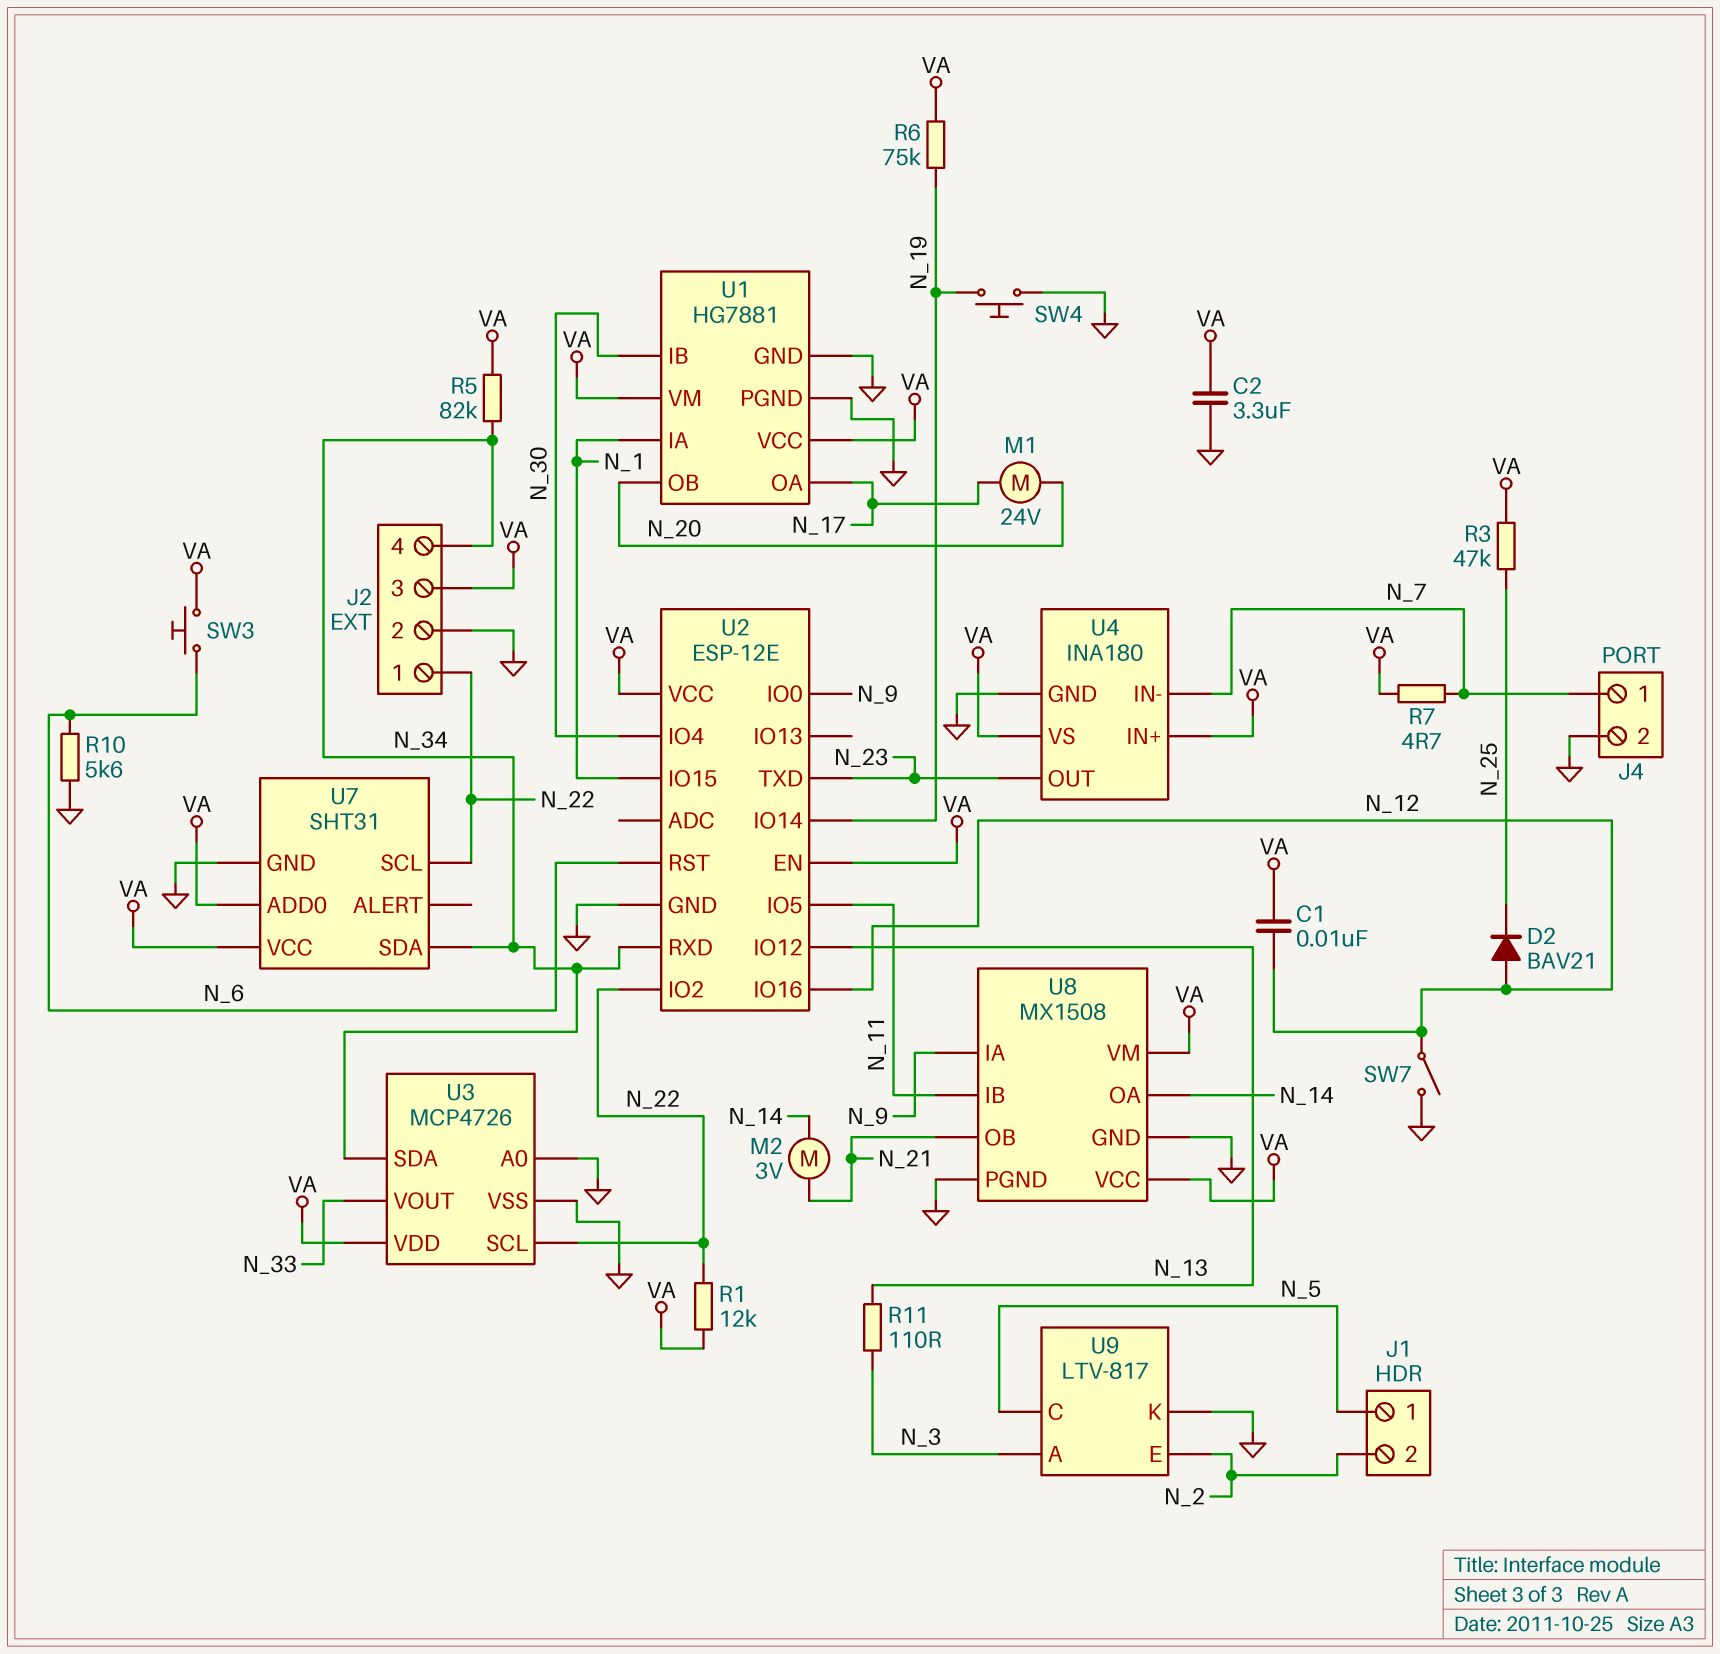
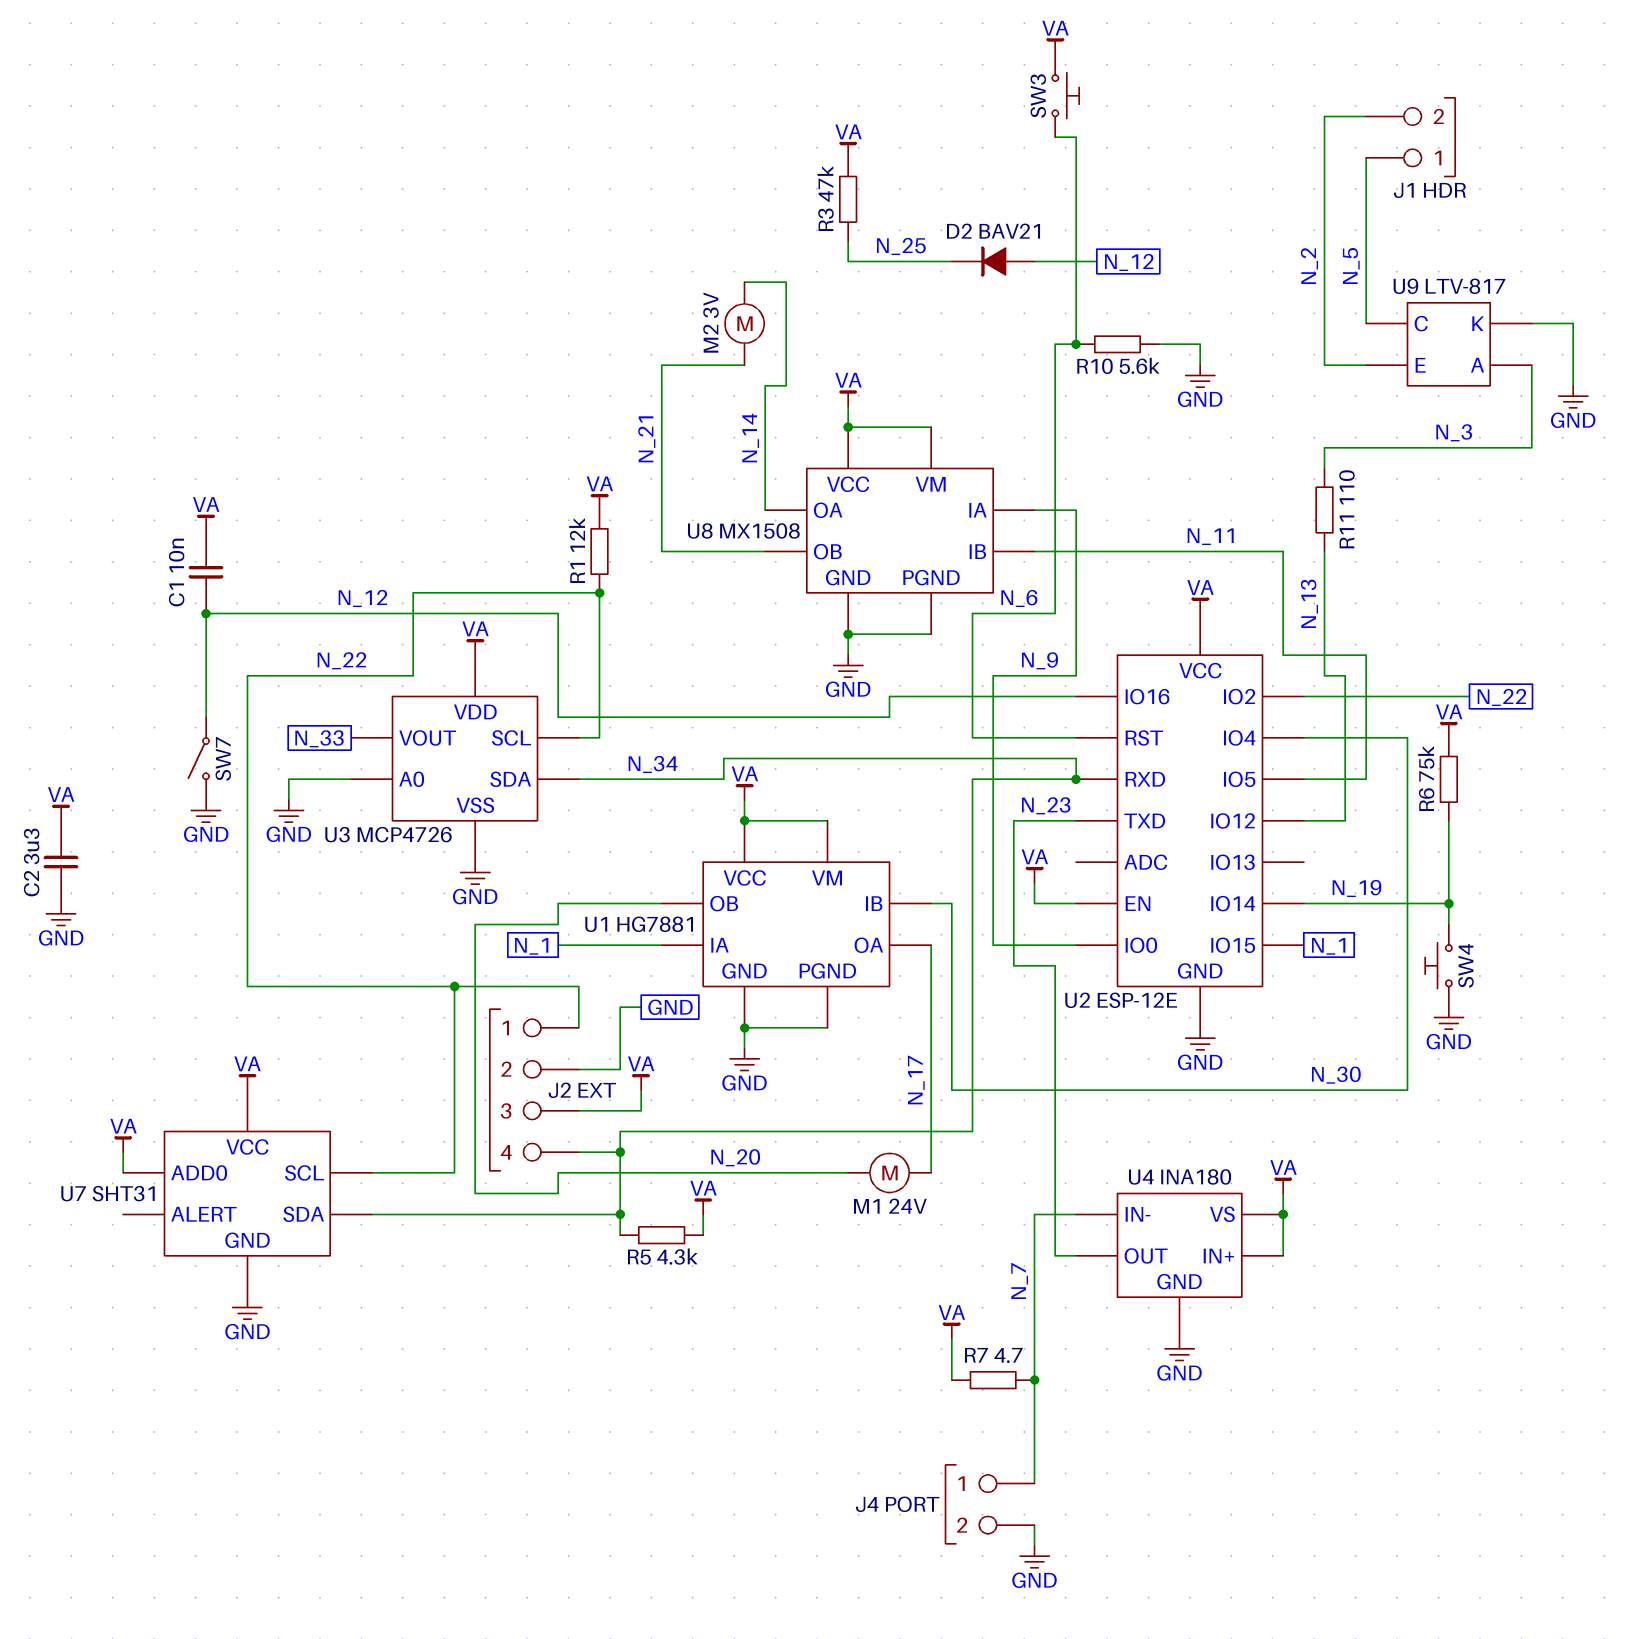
R5: 82k (N_34, VA) -> 4.3k (N_34, VA)

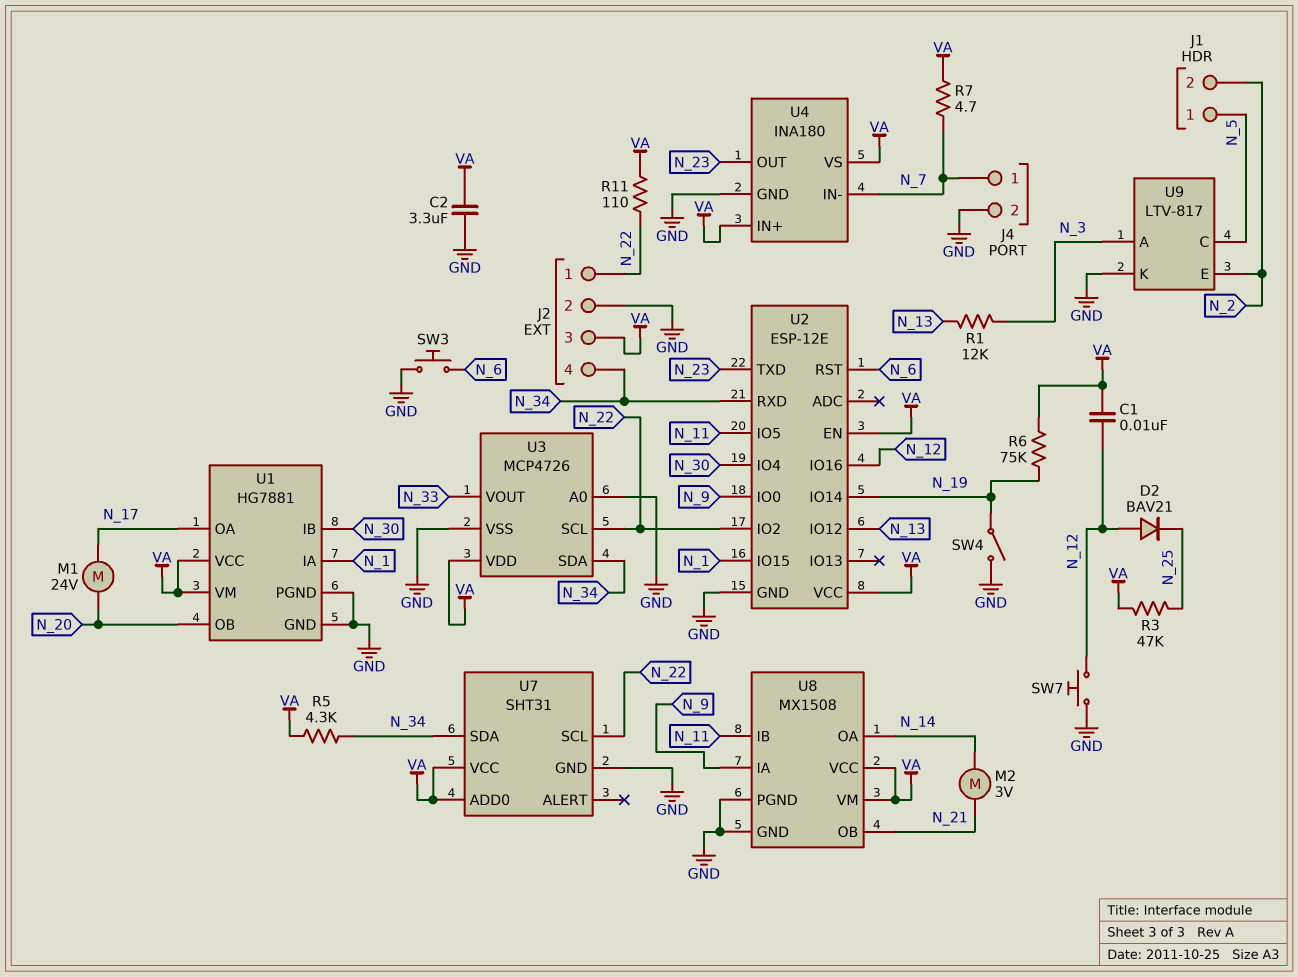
R1: 12k (N_22, VA) -> 12k (N_3, N_13)
R10: 5.6k (GND, N_6) -> none
R11: 110 (N_3, N_13) -> 110 (N_22, VA)
SW3: button (N_6, VA) -> button (GND, N_6)
SW4: button (GND, N_19) -> switch (GND, N_19)
SW7: switch (GND, N_12) -> button (GND, N_12)

